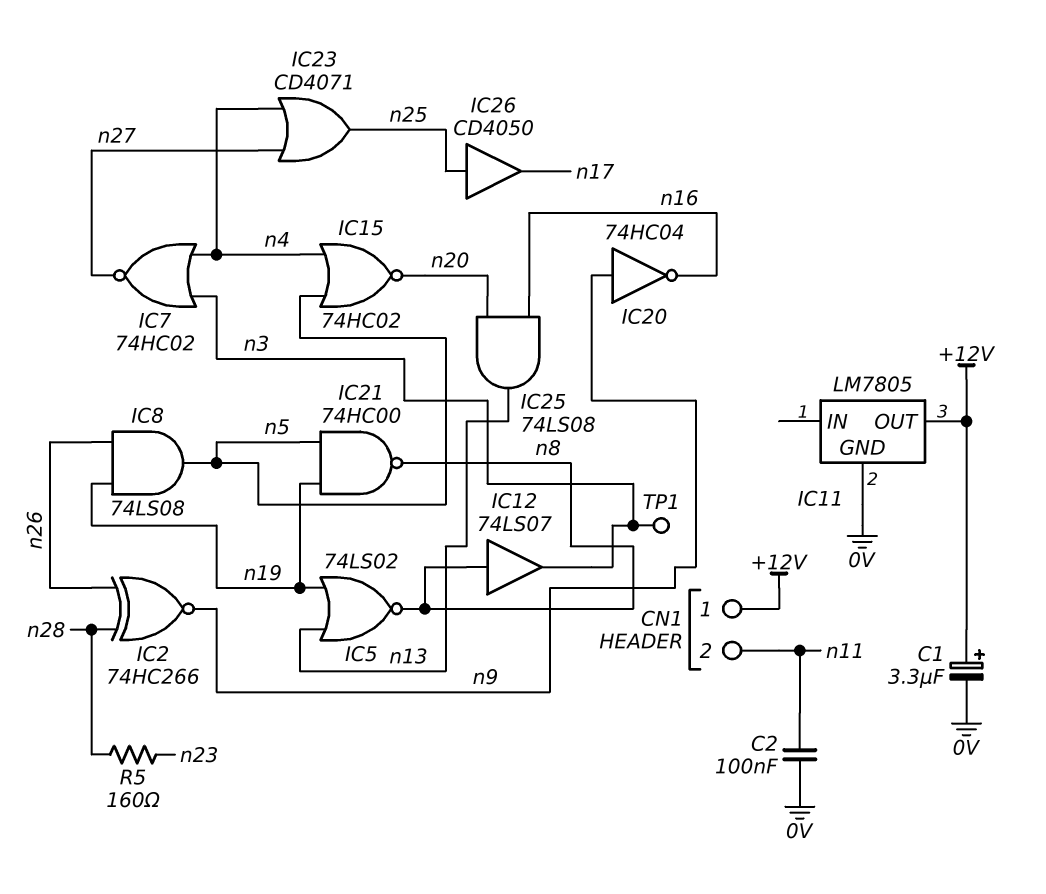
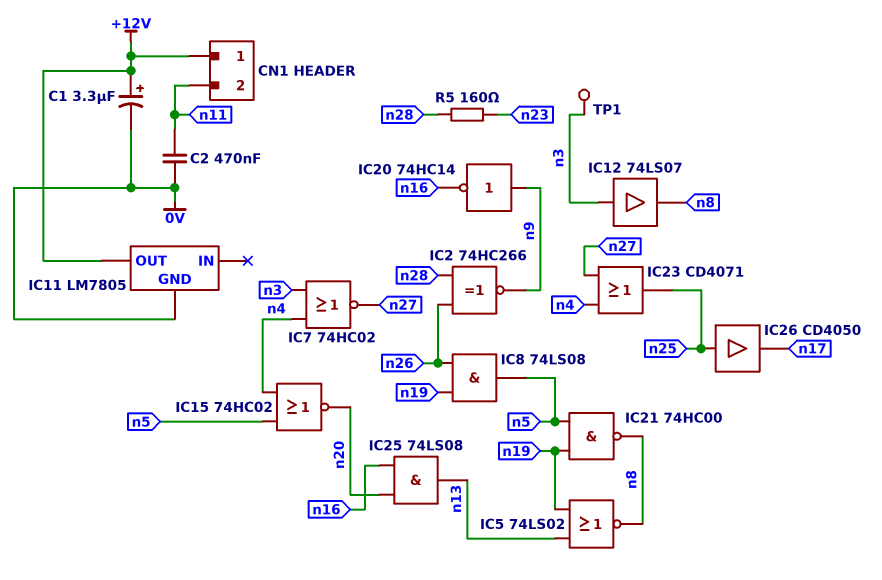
C2: 100nF (0V, n11) -> 470nF (0V, n11)
IC12: buffer 74LS07 (in n8, out n3) -> buffer 74LS07 (in n3, out n8)
IC20: NOT 74HC04 (in n9, out n16) -> NOT 74HC14 (in n9, out n16)

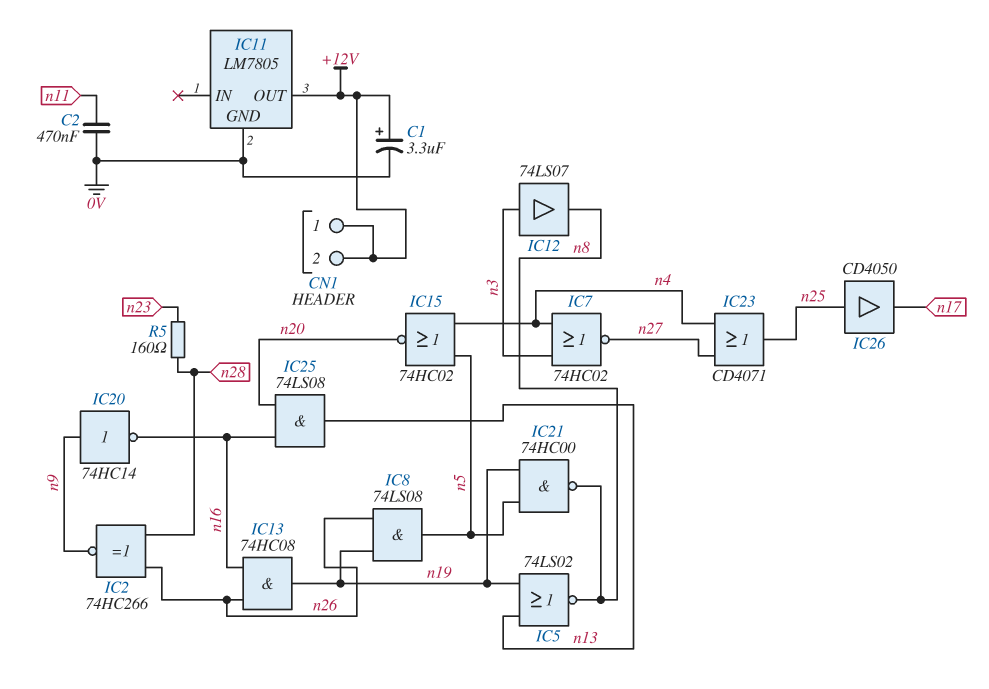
CN1 pin 2: n11 -> +12V
IC13: none -> AND 74HC08 (in n16, in n26, out n19)
TP1: test point (n3) -> none

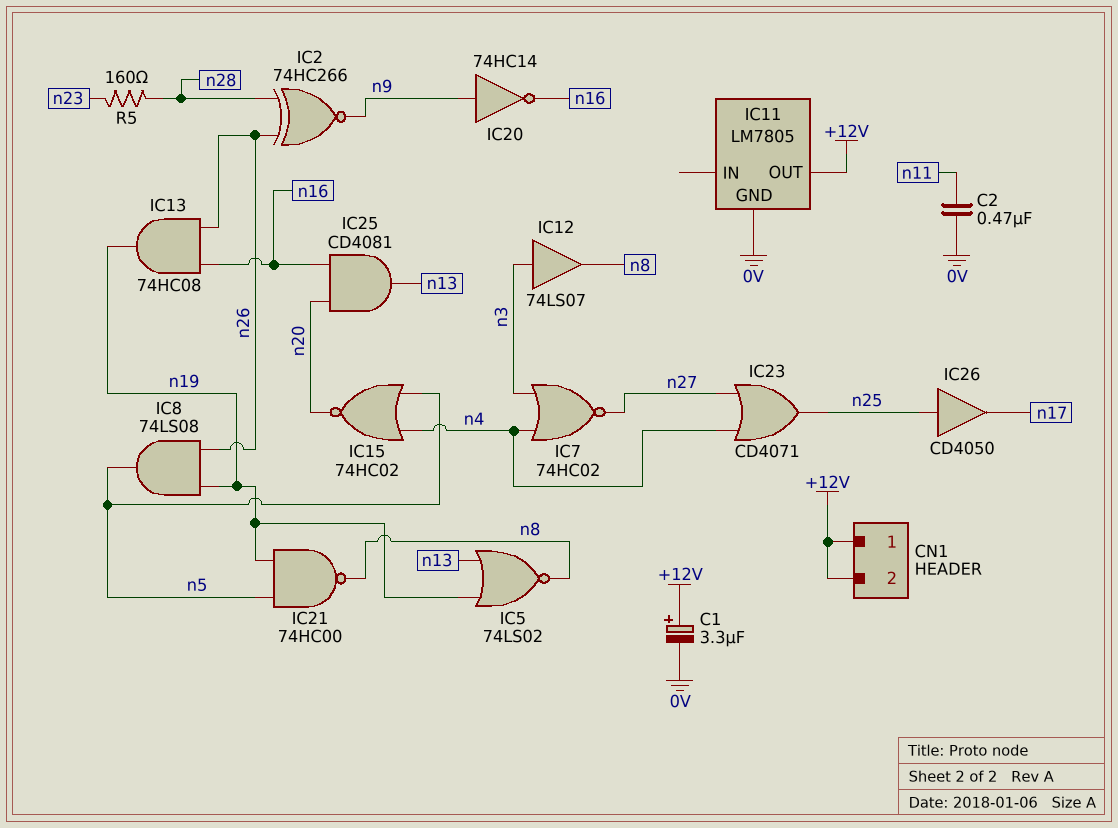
IC25: AND 74LS08 (in n16, in n20, out n13) -> AND CD4081 (in n16, in n20, out n13)

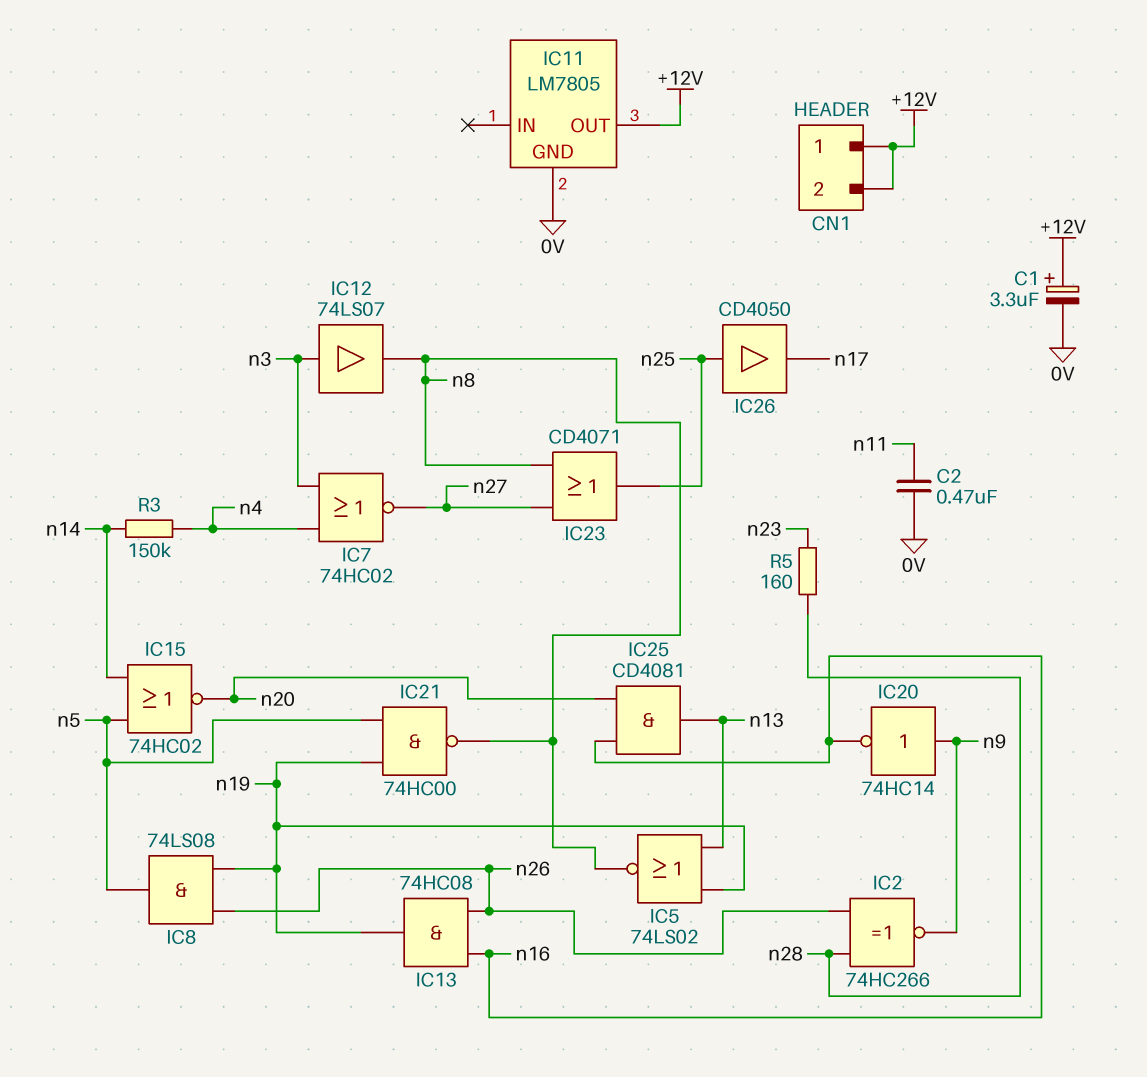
IC15: NOR 74HC02 (in n4, in n5, out n20) -> NOR 74HC02 (in n5, in n14, out n20)
IC23: OR CD4071 (in n4, in n27, out n25) -> OR CD4071 (in n8, in n27, out n25)
R3: none -> 150k (n4, n14)

